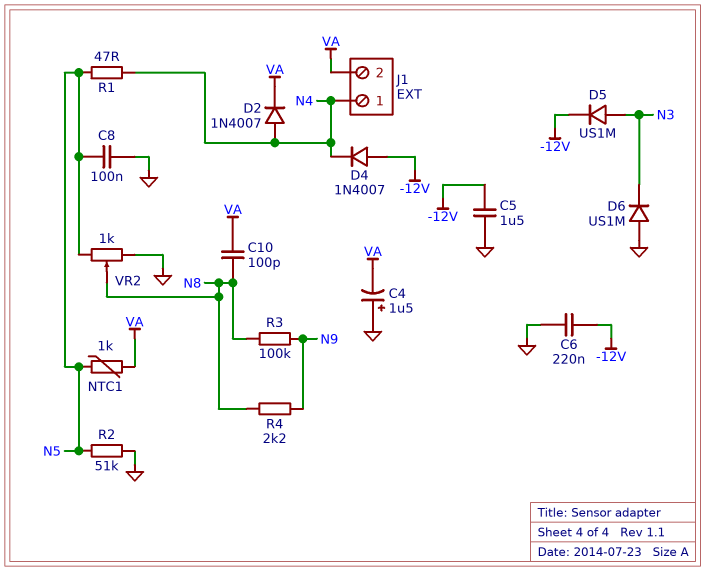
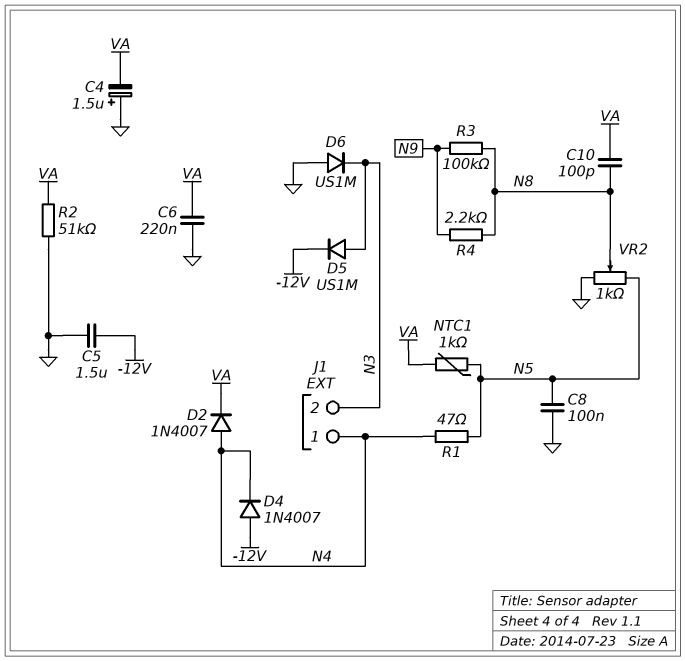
C6: 220nF (-12V, GND) -> 220nF (GND, VA)
J1 pin 2: VA -> N3
R2: 51k (GND, N5) -> 51k (GND, VA)

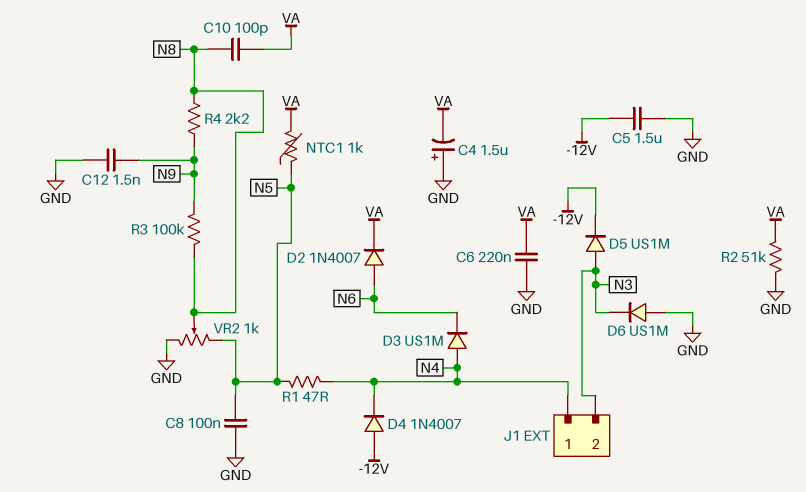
C12: none -> 1.5nF (GND, N9)
D2: diode 1N4007 (A N4, K VA) -> diode 1N4007 (A N6, K VA)
D3: none -> diode US1M (A N4, K N6)

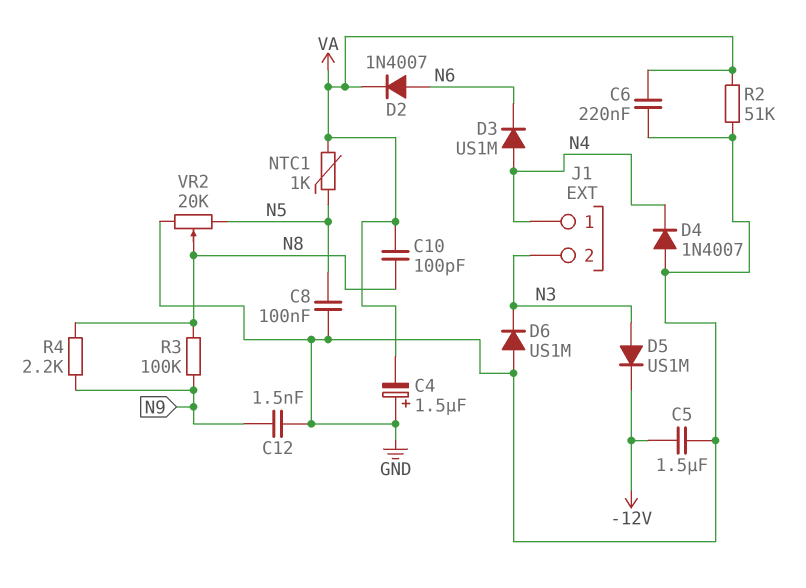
D4: diode 1N4007 (A -12V, K N4) -> diode 1N4007 (A GND, K N4)
R1: 47 (N4, N5) -> none
VR2: 1k (GND, N5, wiper N8) -> 20k (GND, N5, wiper N8)

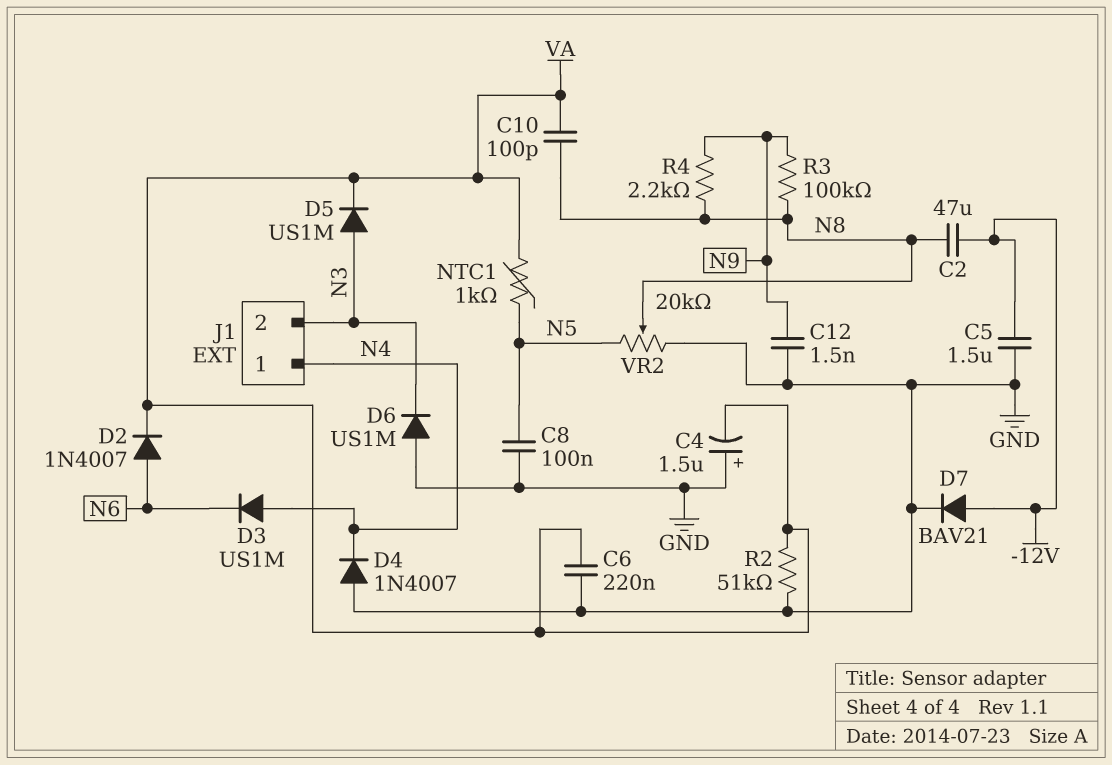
C2: none -> 47uF (-12V, N8)
D5: diode US1M (A N3, K -12V) -> diode US1M (A N3, K VA)
D7: none -> diode BAV21 (A -12V, K GND)

